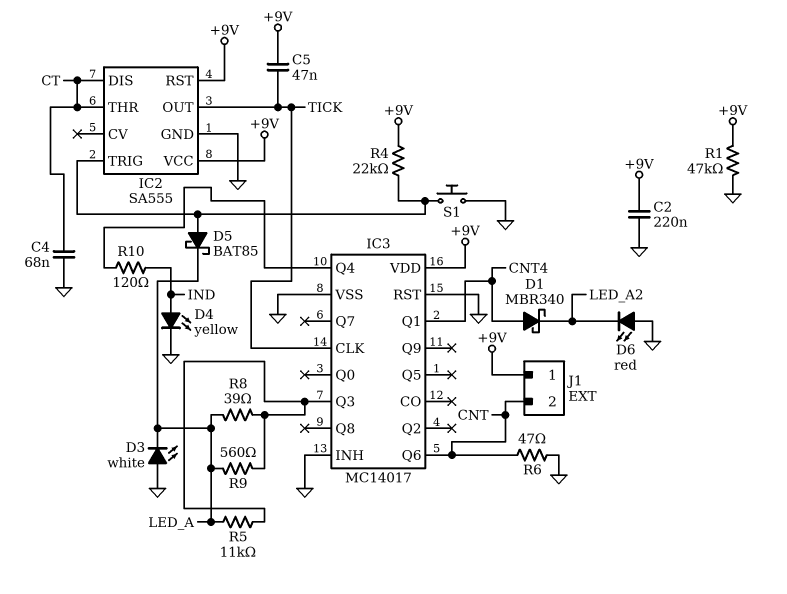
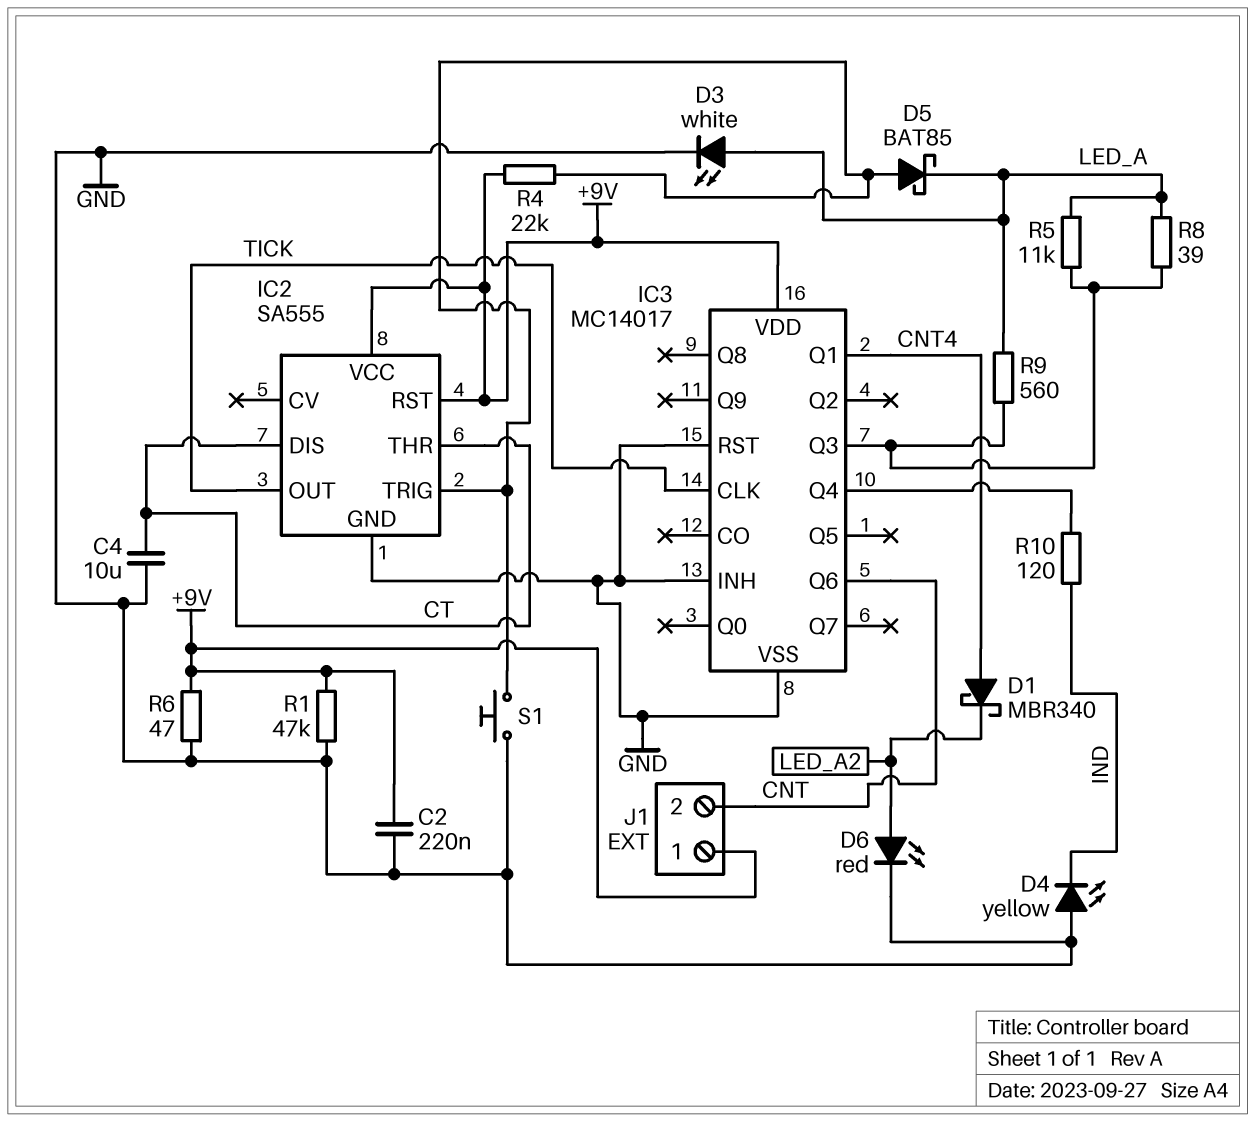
C4: 68nF (CT, GND) -> 10uF (CT, GND)
C5: 47nF (+9V, TICK) -> none
D3: LED white (A GND, K LED_A) -> LED white (A LED_A, K GND)
D4: LED yellow (A IND, K GND) -> LED yellow (A GND, K IND)
D6: LED red (A GND, K LED_A2) -> LED red (A LED_A2, K GND)
R6: 47 (CNT, GND) -> 47 (+9V, GND)

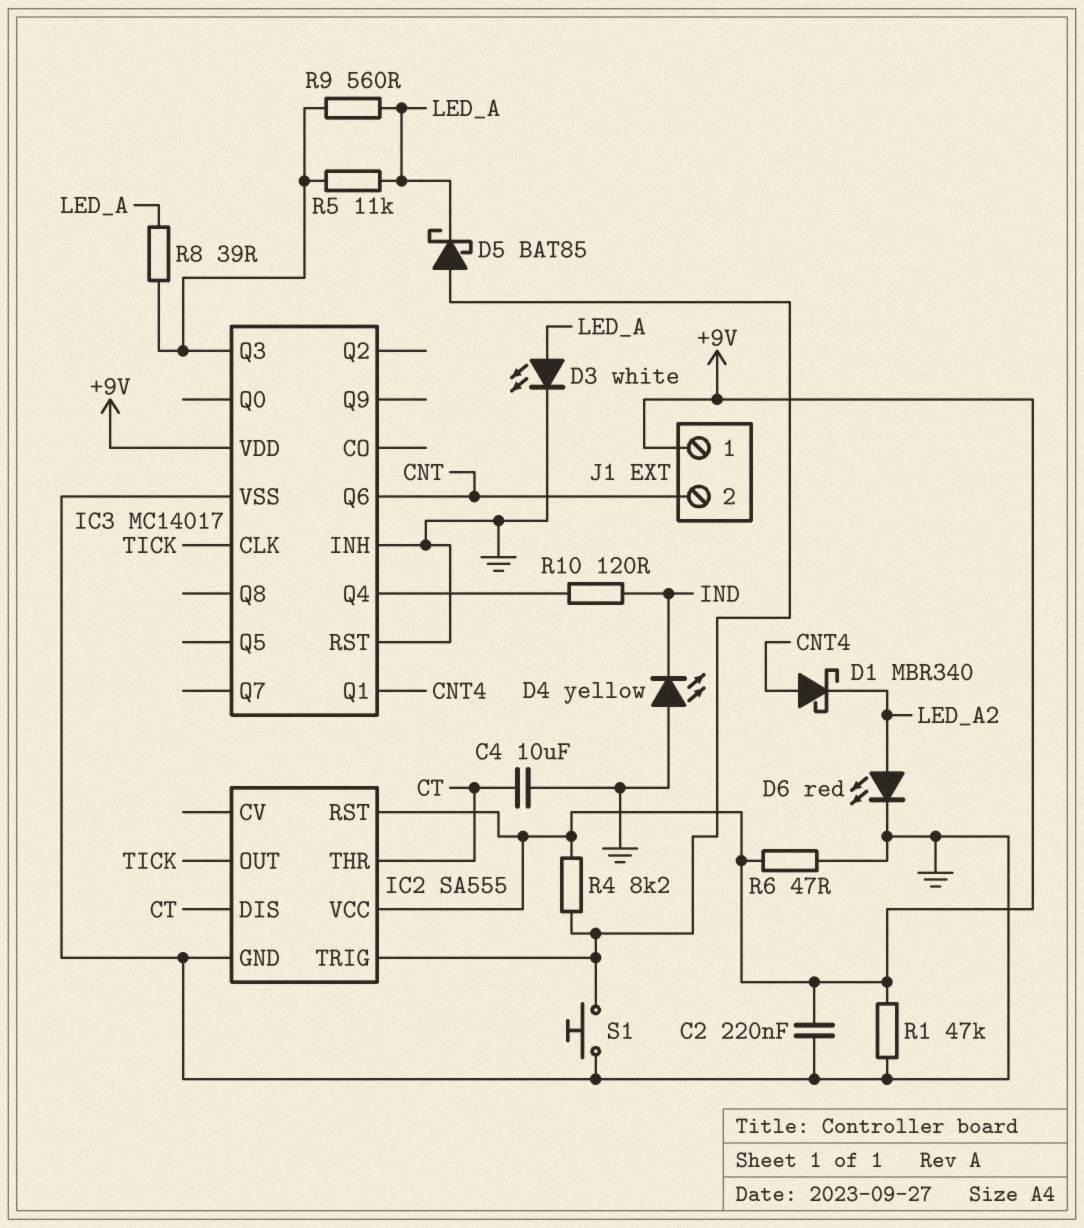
R4: 22k (+9V, IC2/TRIG) -> 8.2k (+9V, IC2/TRIG)

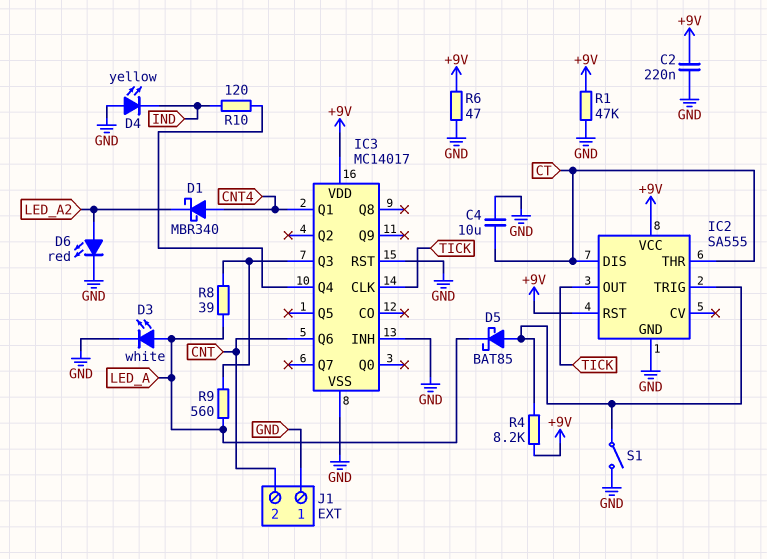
J1 pin 1: +9V -> GND
R5: 11k (IC3/Q3, LED_A) -> none
S1: button (GND, IC2/TRIG) -> switch (GND, IC2/TRIG)

